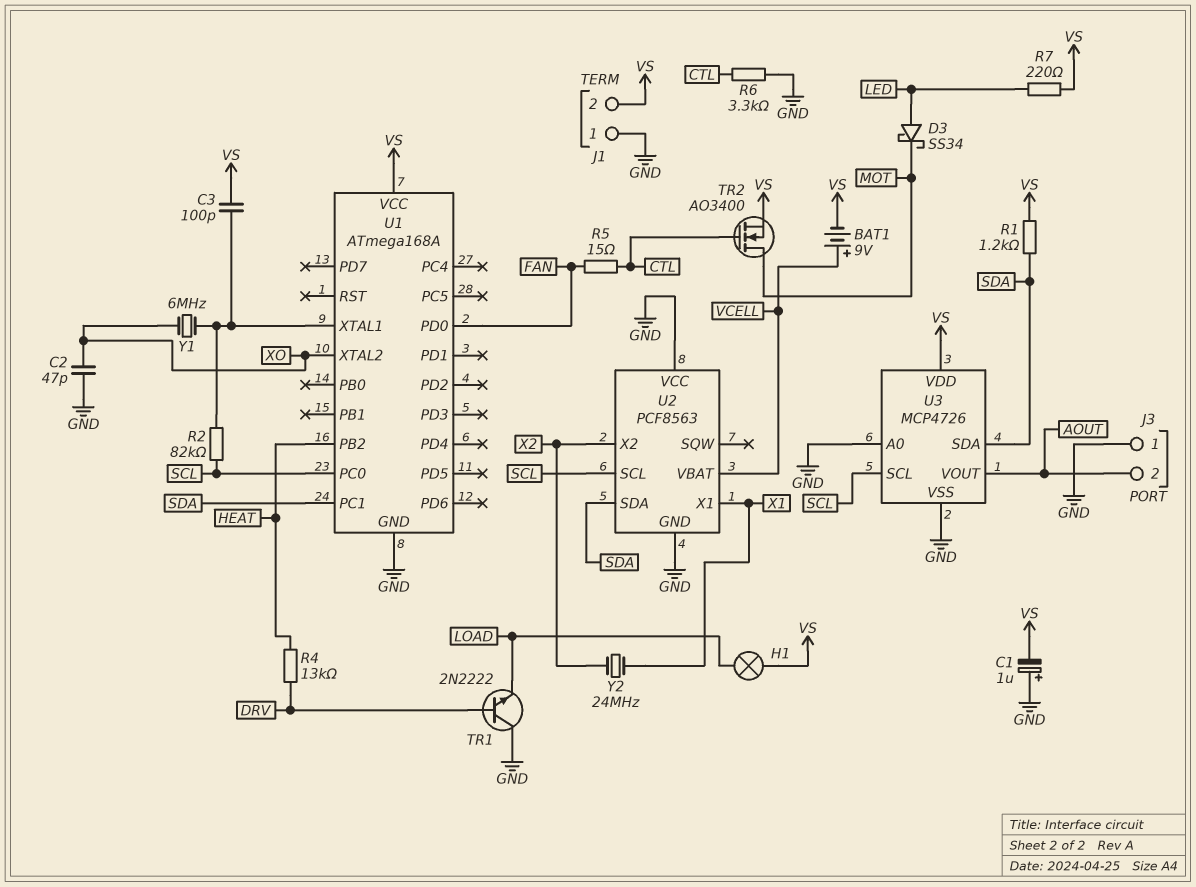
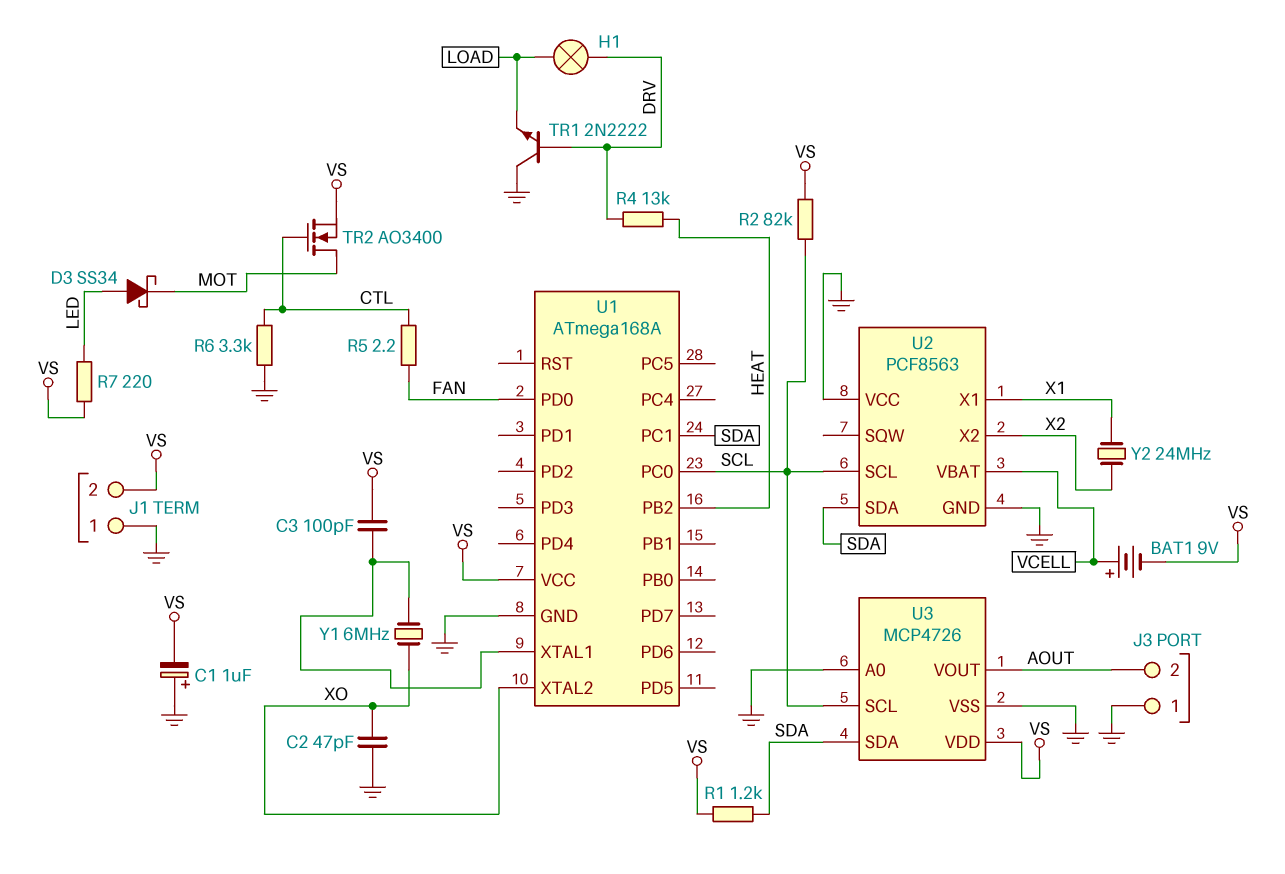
H1: lamp (LOAD, VS) -> lamp (DRV, LOAD)
R2: 82k (SCL, U1/XTAL1) -> 82k (SCL, VS)
R5: 15 (CTL, FAN) -> 2.2 (CTL, FAN)

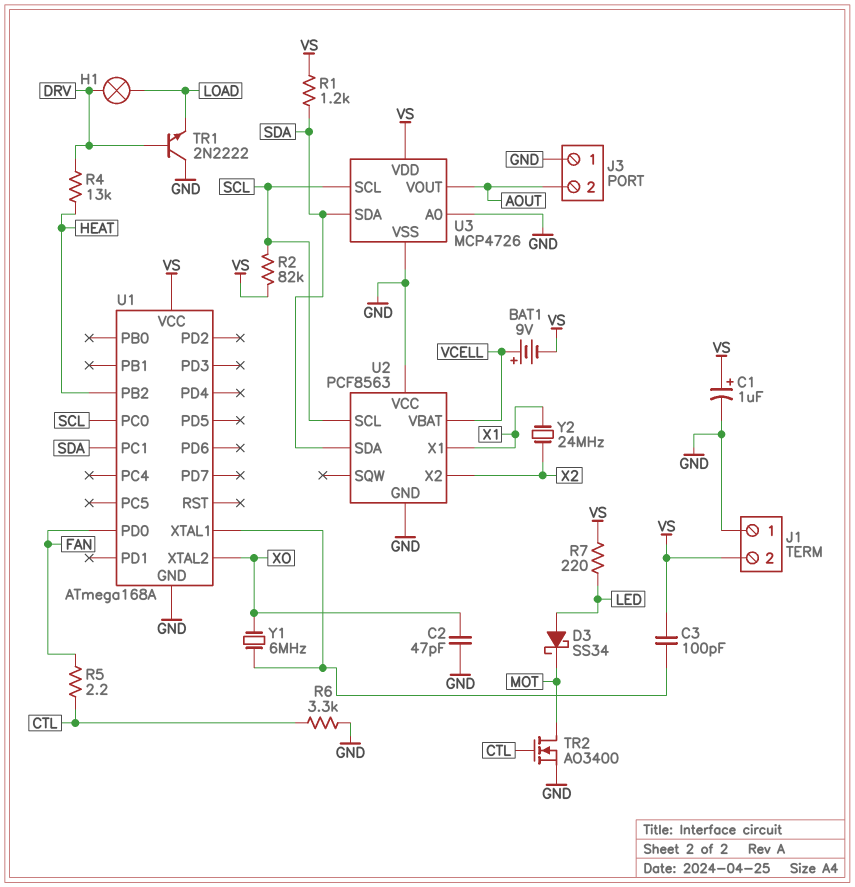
C1: 1uF (plus GND, minus VS) -> 1uF (plus VS, minus GND)
TR2: NMOS AO3400 (G CTL, D MOT, S VS) -> NMOS AO3400 (G CTL, D MOT, S GND)

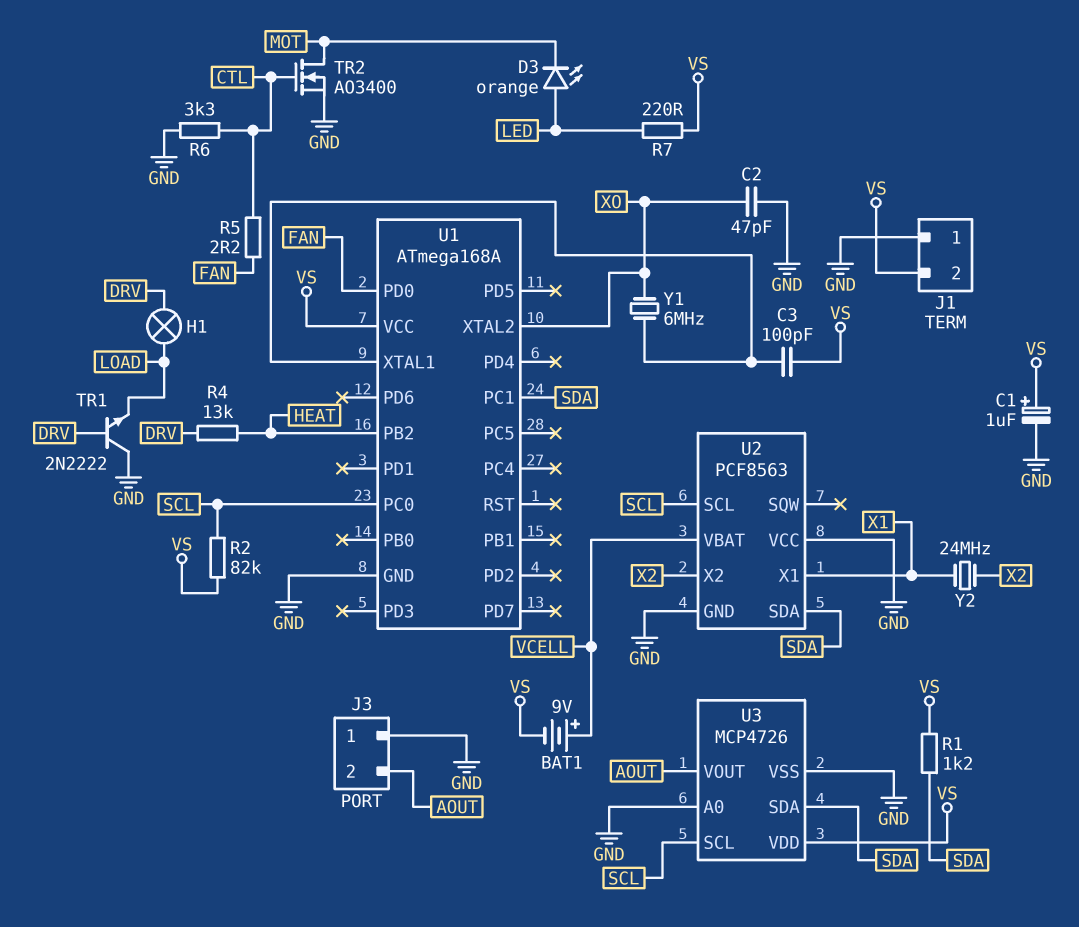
D3: schottky SS34 (A LED, K MOT) -> LED orange (A LED, K MOT)

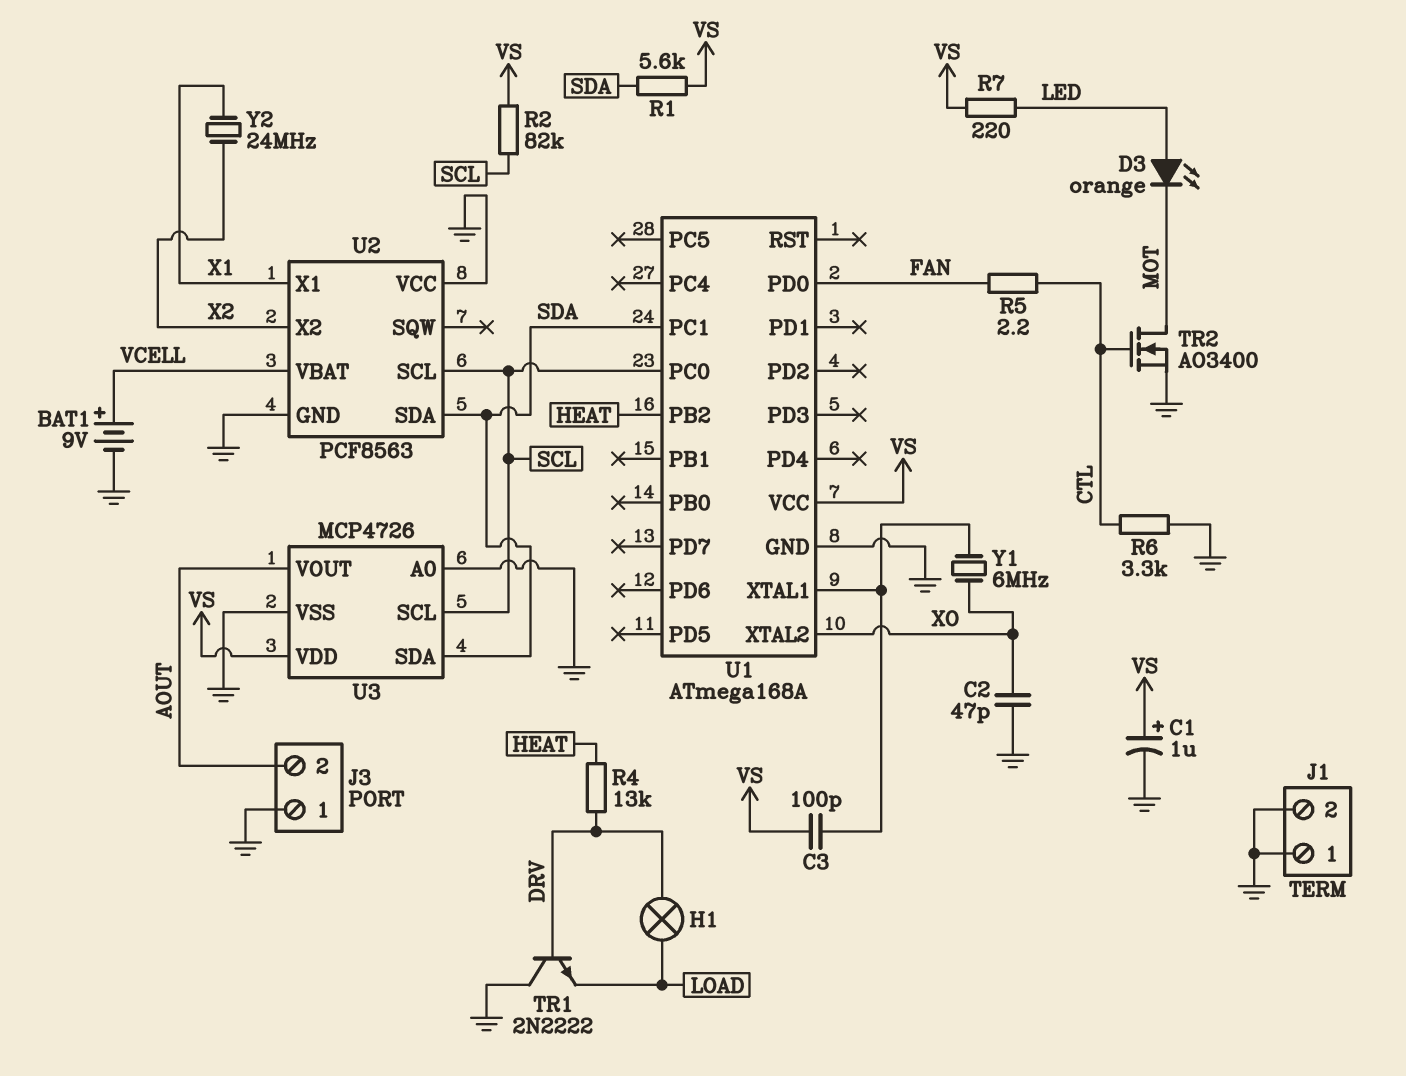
BAT1: 9V (plus VCELL, minus VS) -> 9V (plus VCELL, minus GND)
J1 pin 2: VS -> GND
R1: 1.2k (SDA, VS) -> 5.6k (SDA, VS)

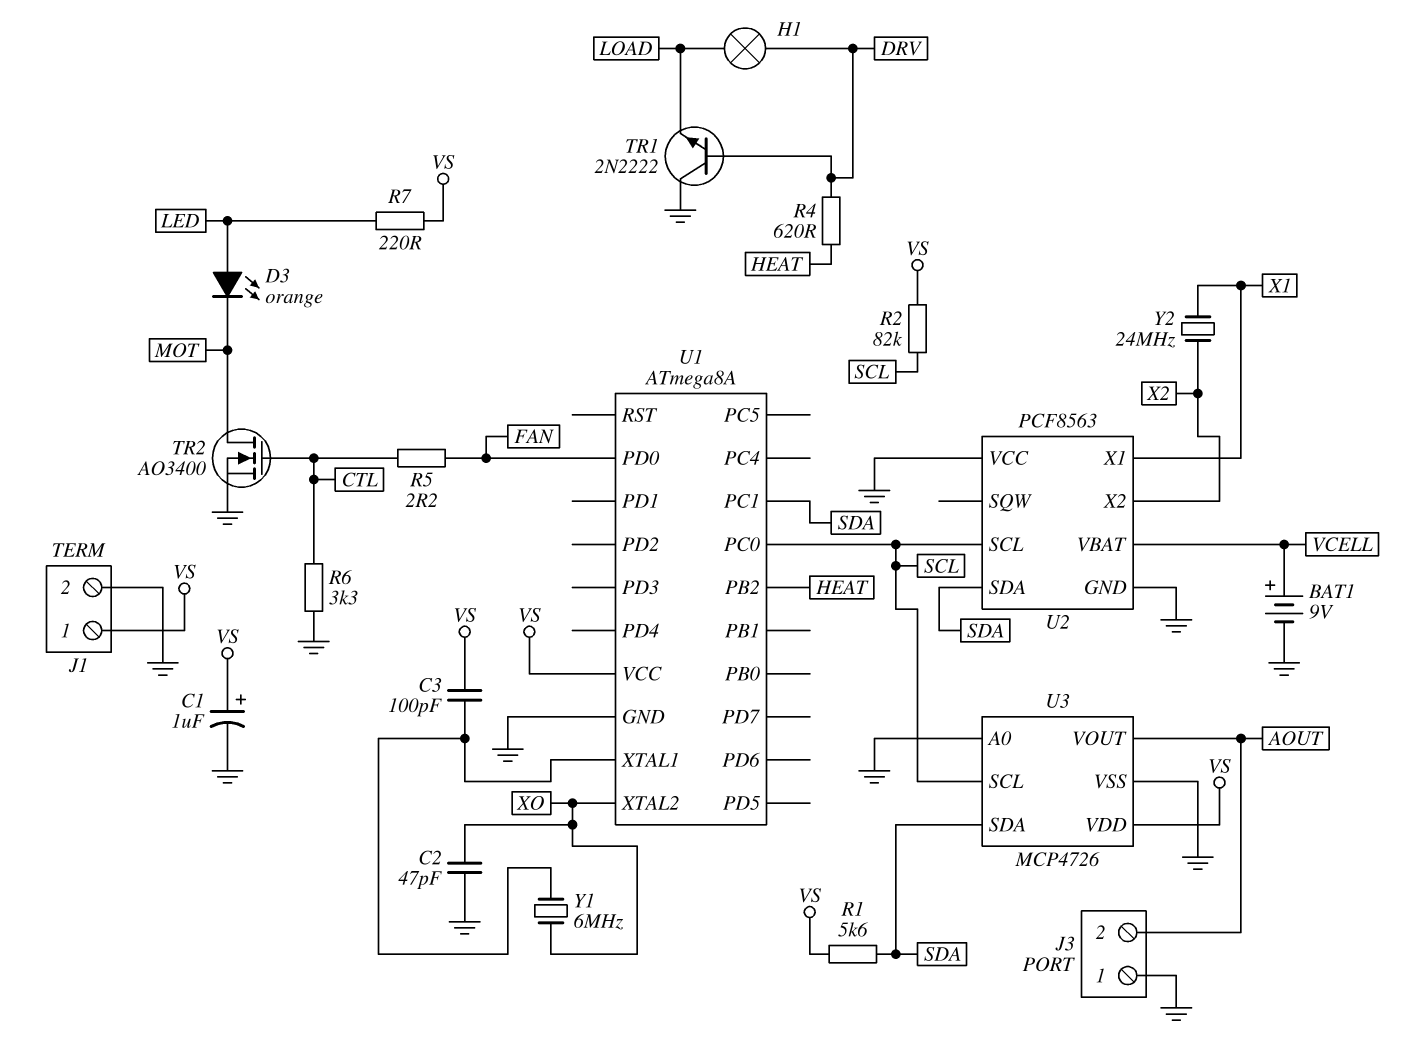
J1 pin 1: GND -> VS
R4: 13k (DRV, HEAT) -> 620 (DRV, HEAT)
U1: ATmega168A -> ATmega8A

